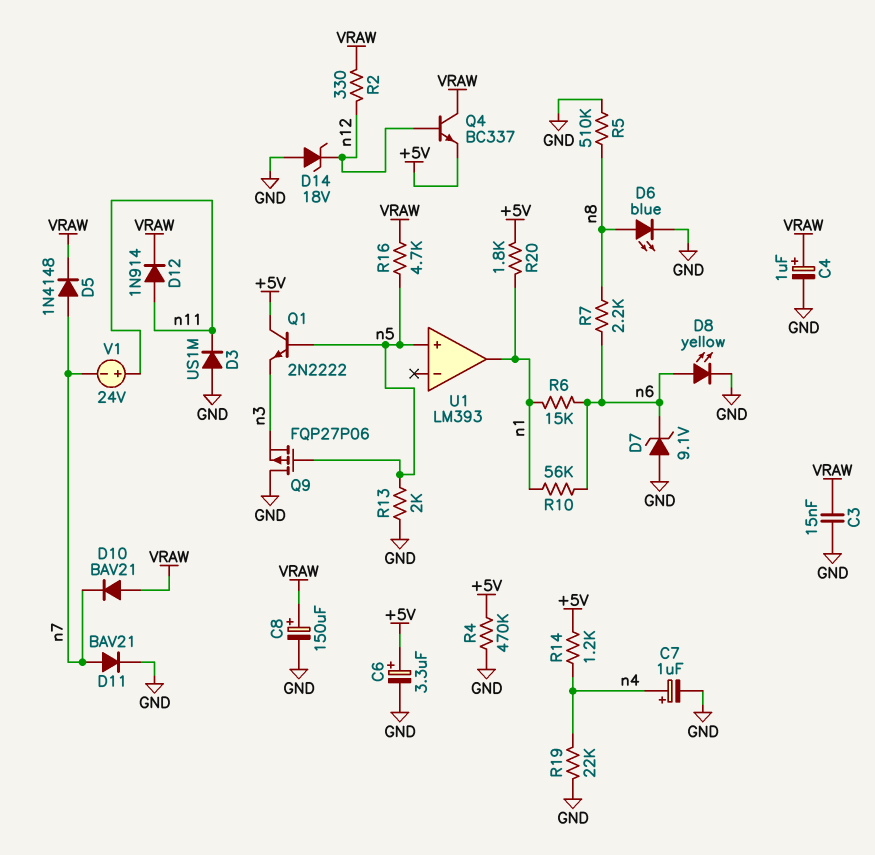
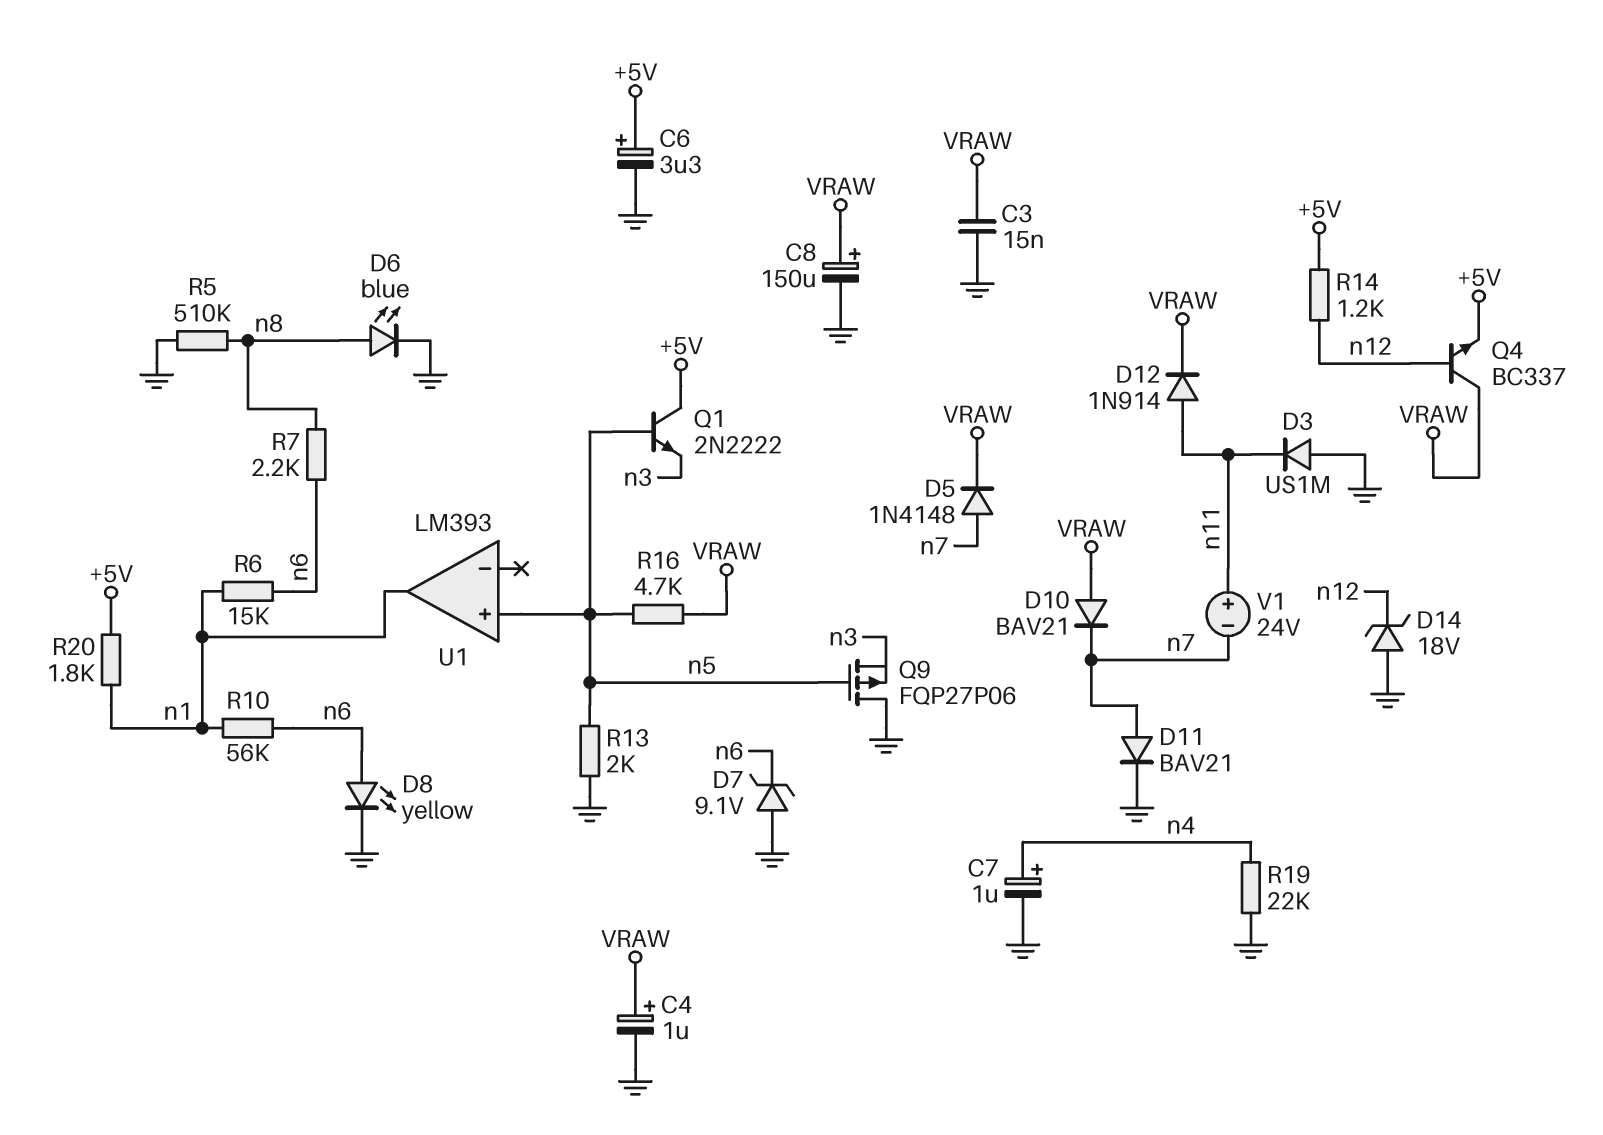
R2: 330 (VRAW, n12) -> none
R4: 470k (+5V, GND) -> none
R14: 1.2k (+5V, n4) -> 1.2k (+5V, n12)

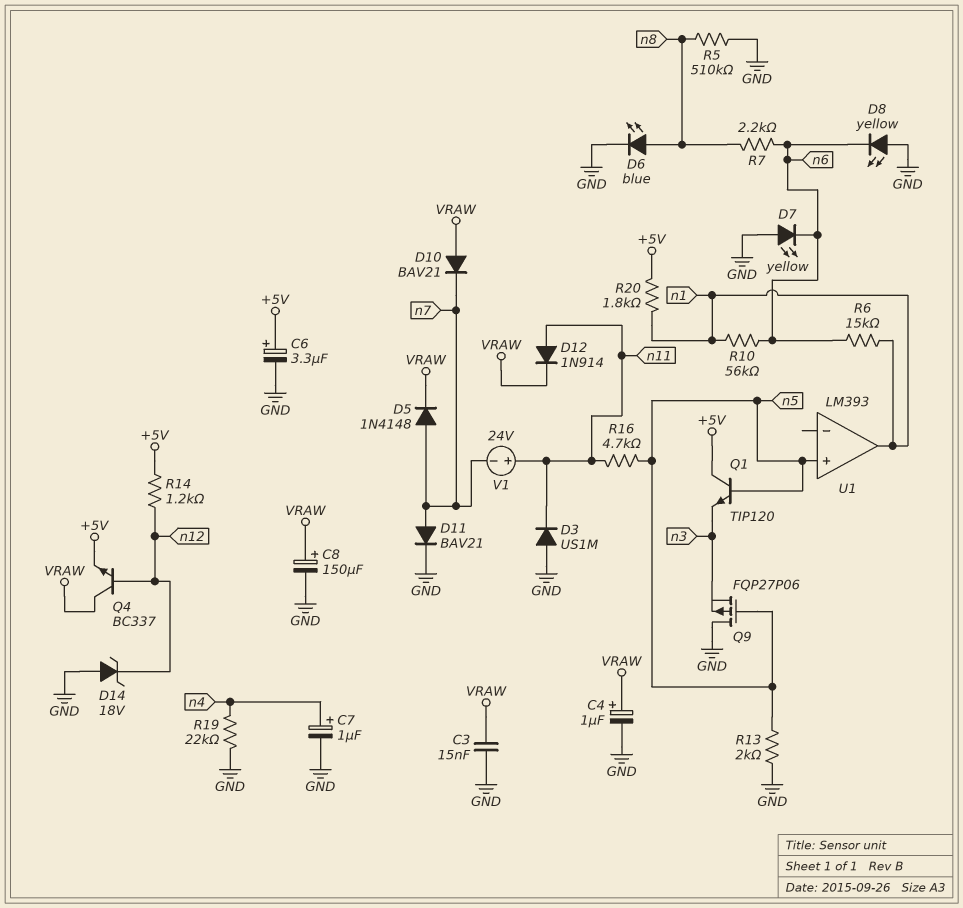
D7: zener 9.1V (A GND, K n6) -> LED yellow (A GND, K n6)
D8: LED yellow (A n6, K GND) -> LED yellow (A GND, K n6)
Q1: NPN 2N2222 (B n5, C +5V, E n3) -> NPN TIP120 (B n5, C +5V, E n3)
R16: 4.7k (VRAW, n5) -> 4.7k (n5, n11)

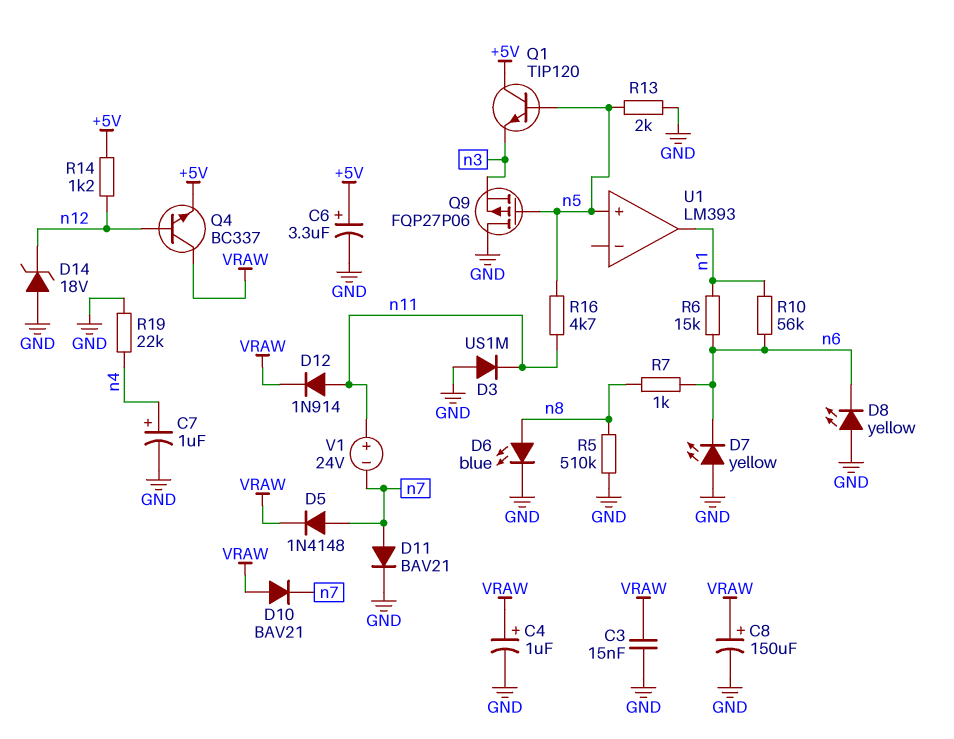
R7: 2.2k (n6, n8) -> 1k (n6, n8)
R20: 1.8k (+5V, n1) -> none

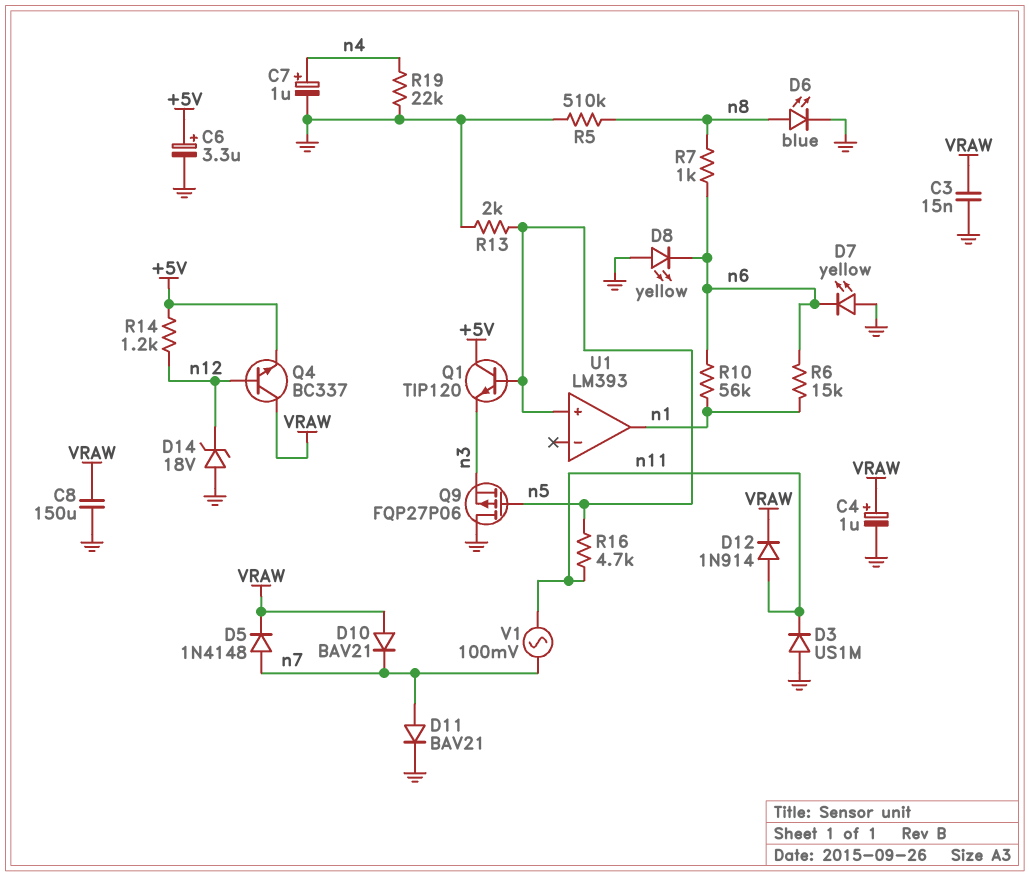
C8: 150uF (plus VRAW, minus GND) -> 150uF (GND, VRAW)
V1: 24V (plus n11, minus n7) -> AC 100mV (n7, n11)

